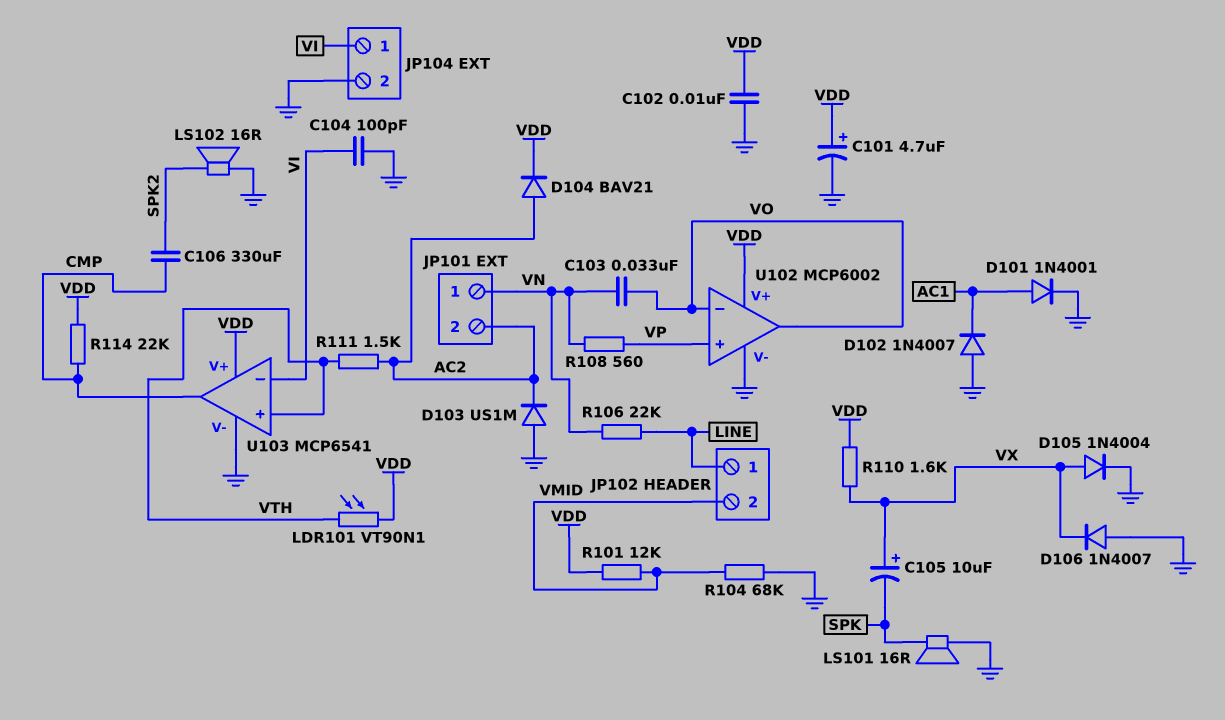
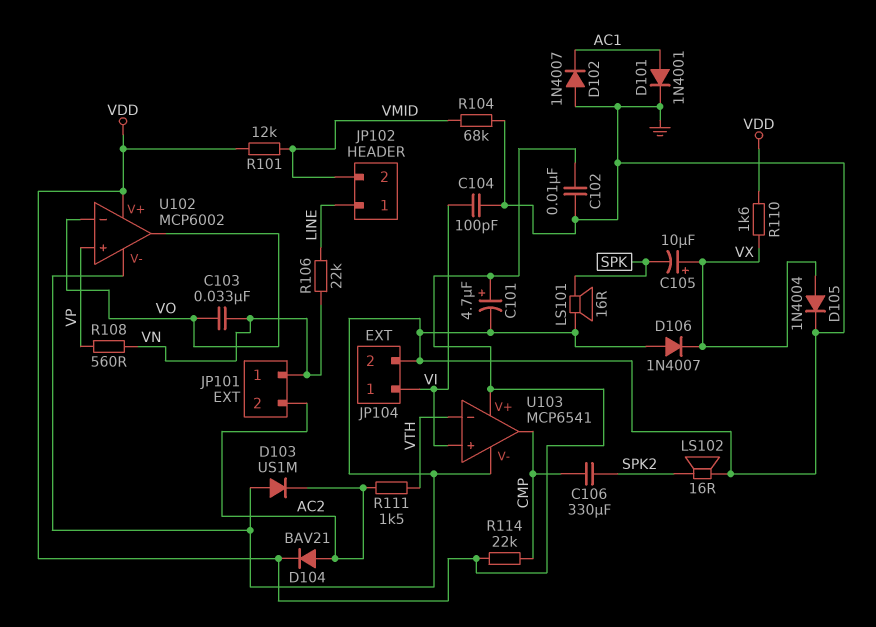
LDR101: VT90N1 (VDD, VTH) -> none
U103 pin in+: VTH -> VI
U103 pin in-: VI -> VTH

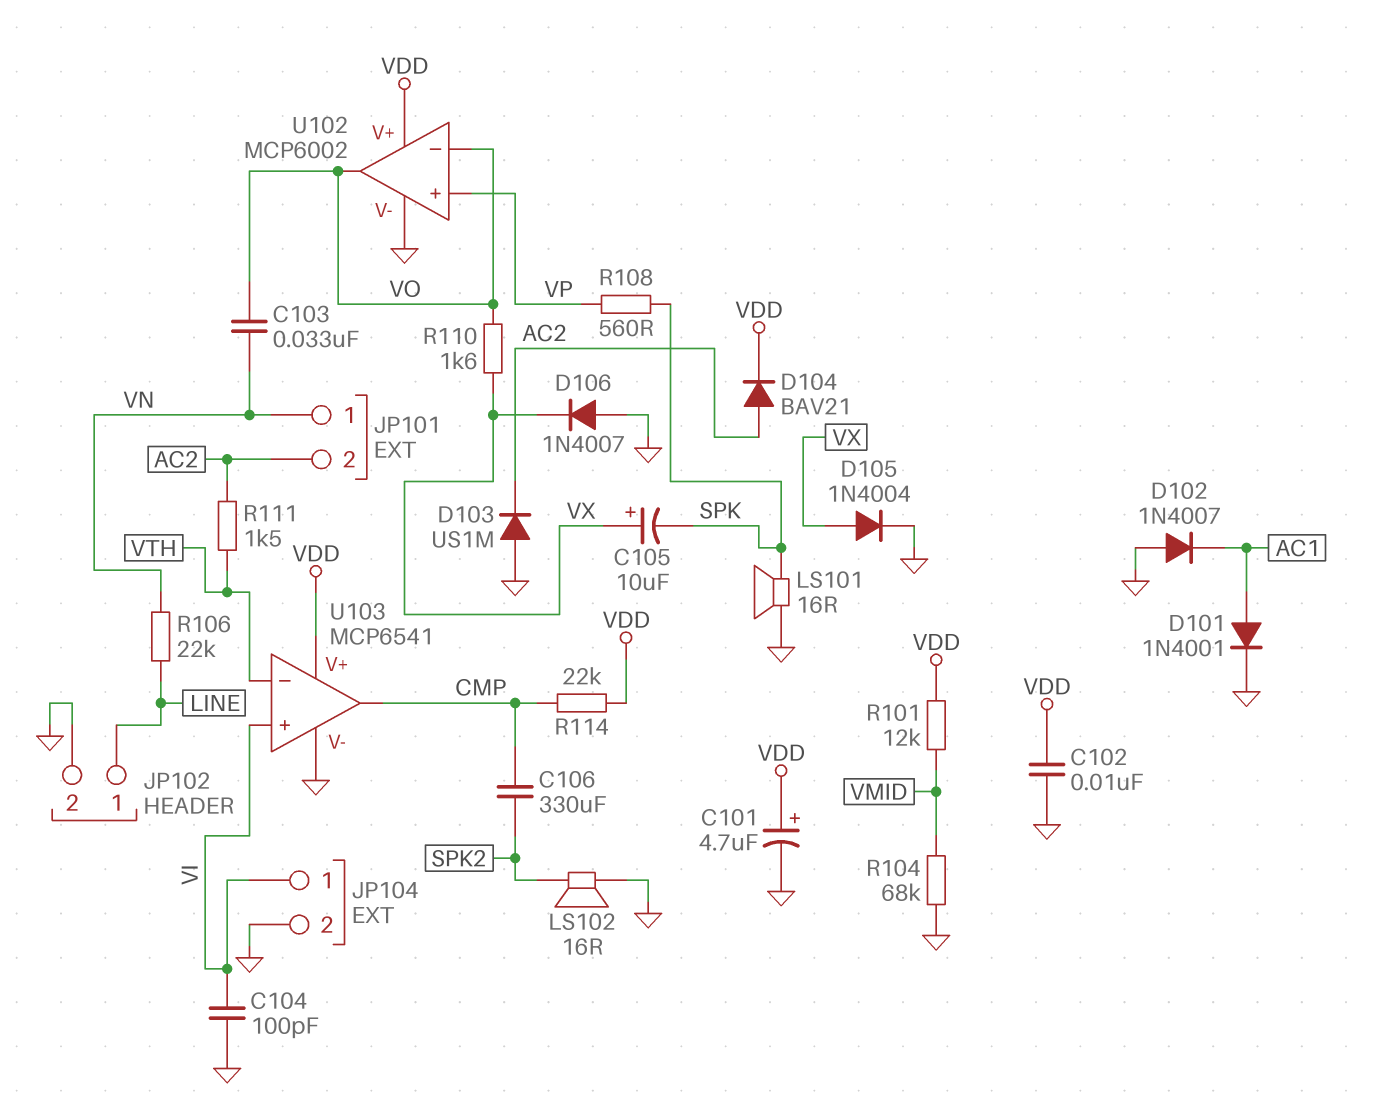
JP102 pin 2: VMID -> GND
R108: 560 (VN, VP) -> 560 (SPK, VP)
R110: 1.6k (VDD, VX) -> 1.6k (VO, VX)

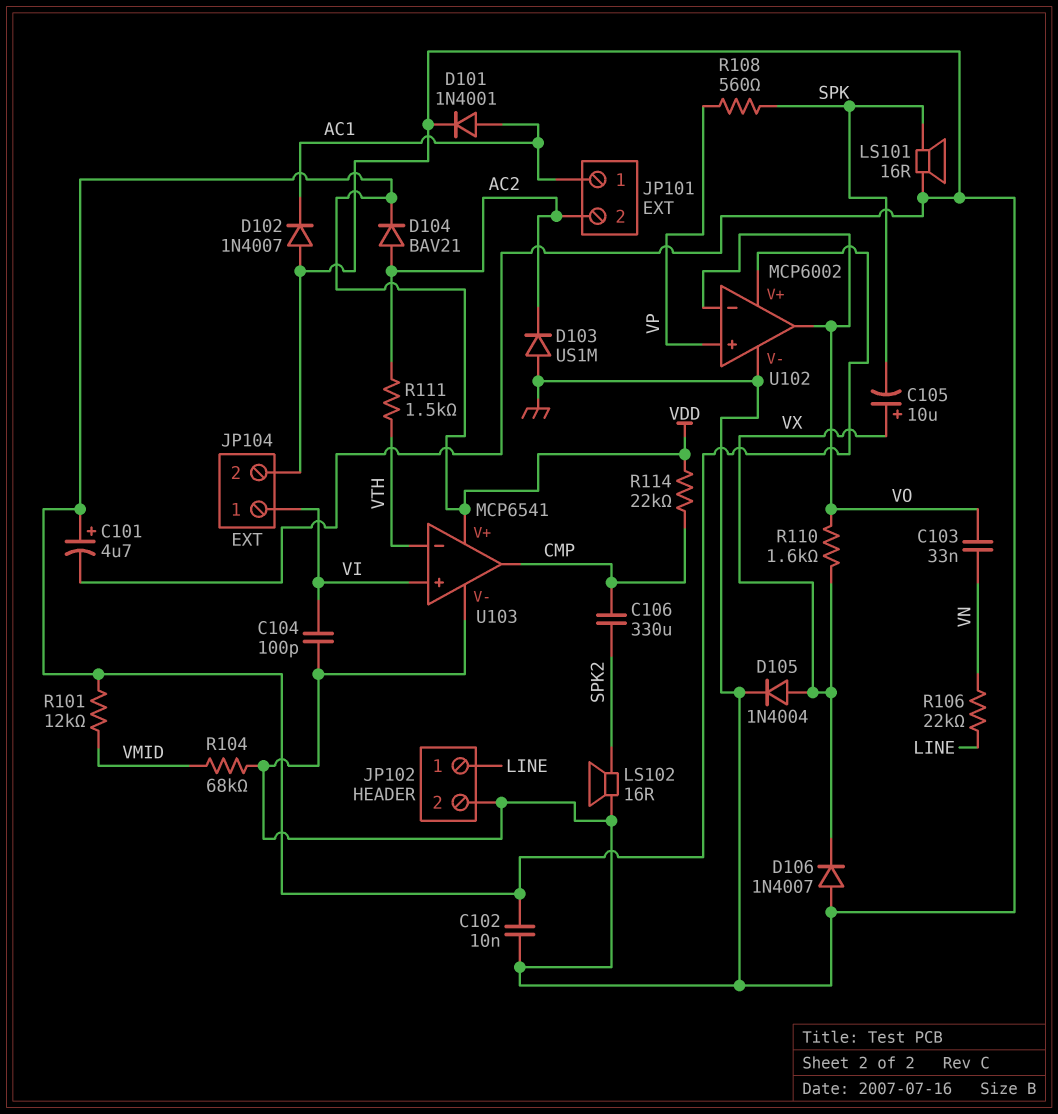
JP101 pin 1: VN -> AC1

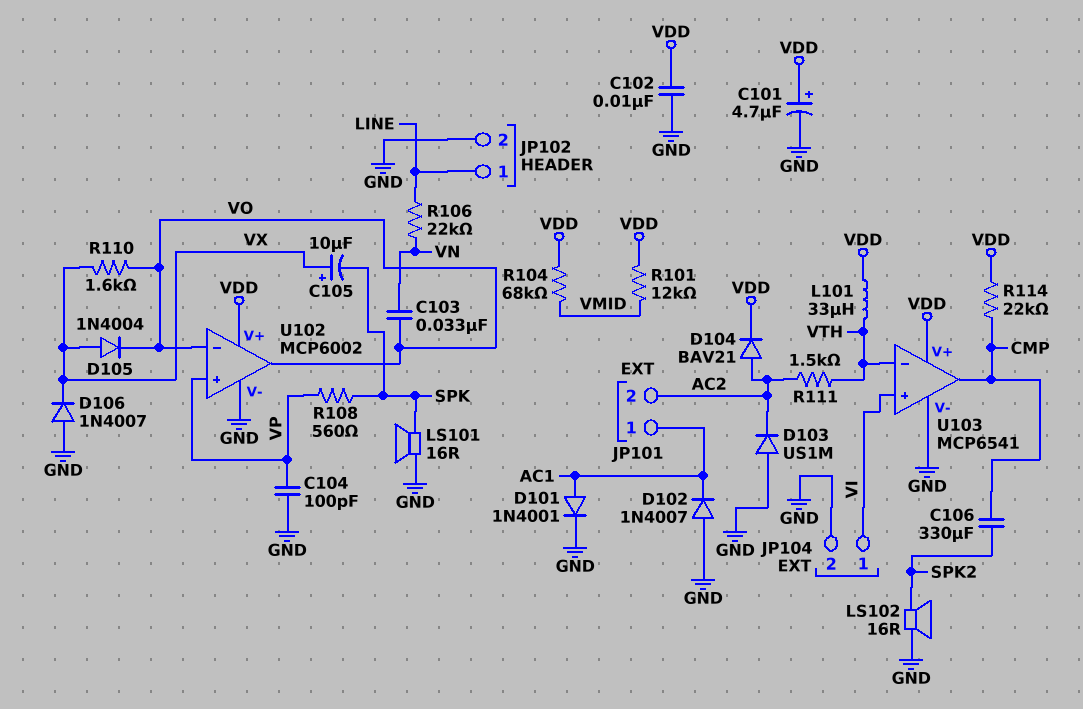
C104: 100pF (GND, VI) -> 100pF (GND, VP)
D105: diode 1N4004 (A VX, K GND) -> diode 1N4004 (A VX, K VO)
L101: none -> 33uH (VDD, VTH)
R104: 68k (GND, VMID) -> 68k (VDD, VMID)

